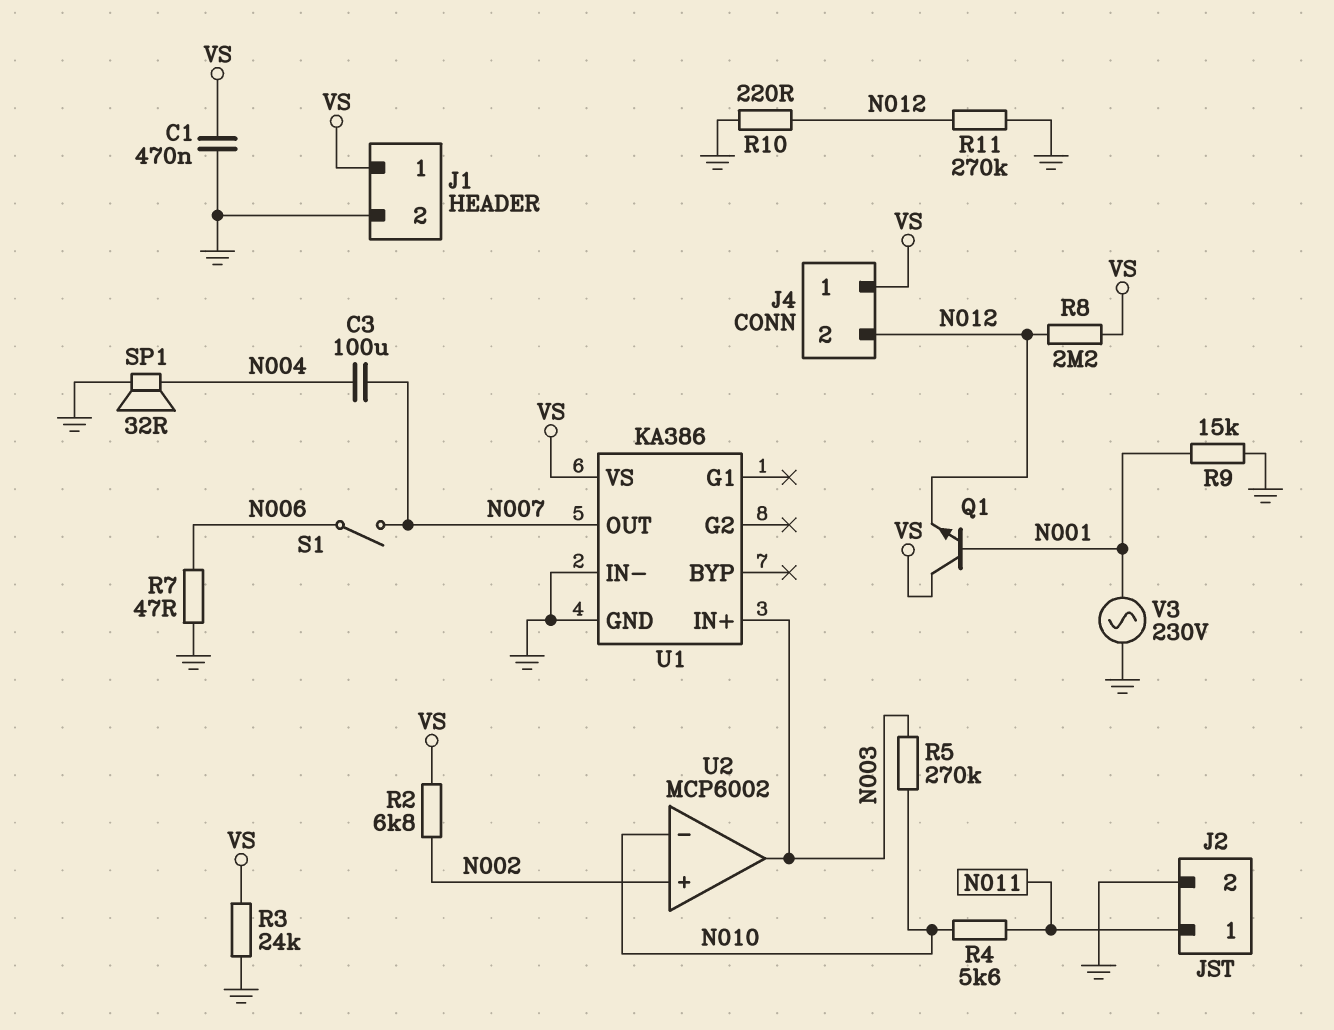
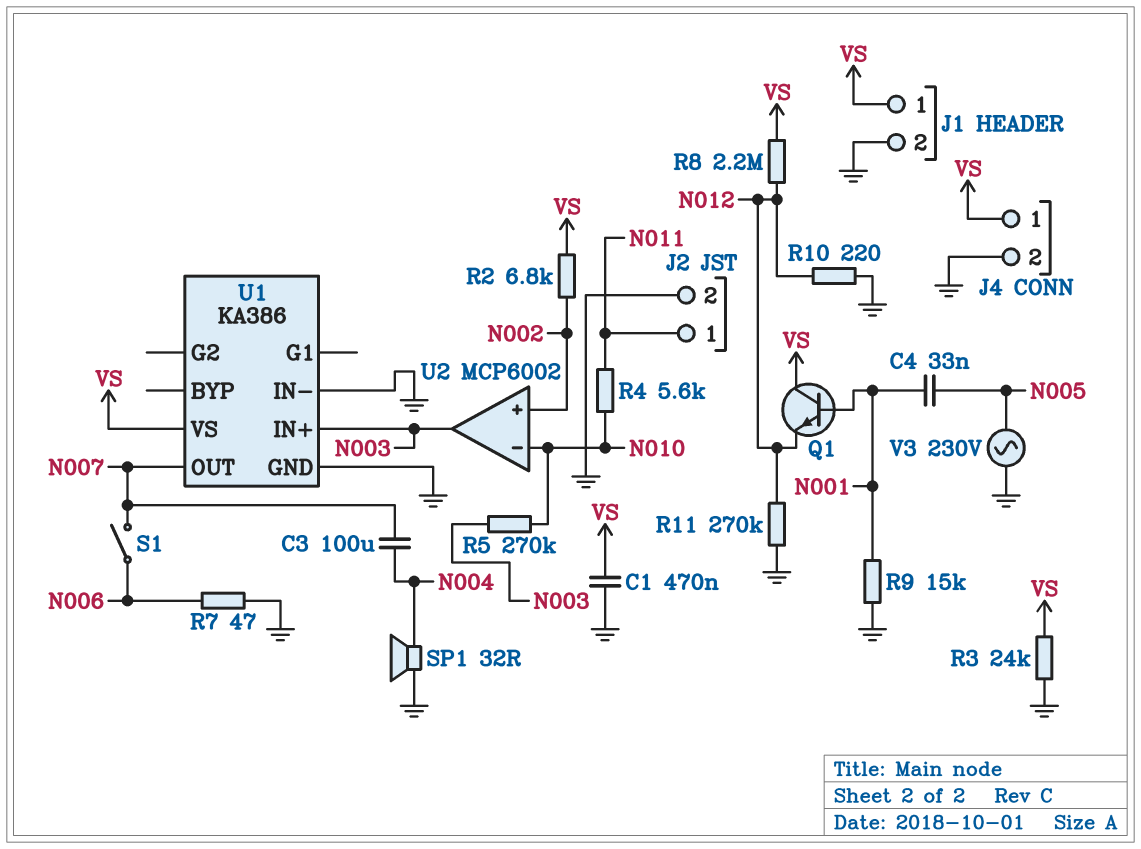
C4: none -> 33nF (N001, N005)
J4 pin 2: N012 -> GND
V3: AC 230V (GND, N001) -> AC 230V (GND, N005)

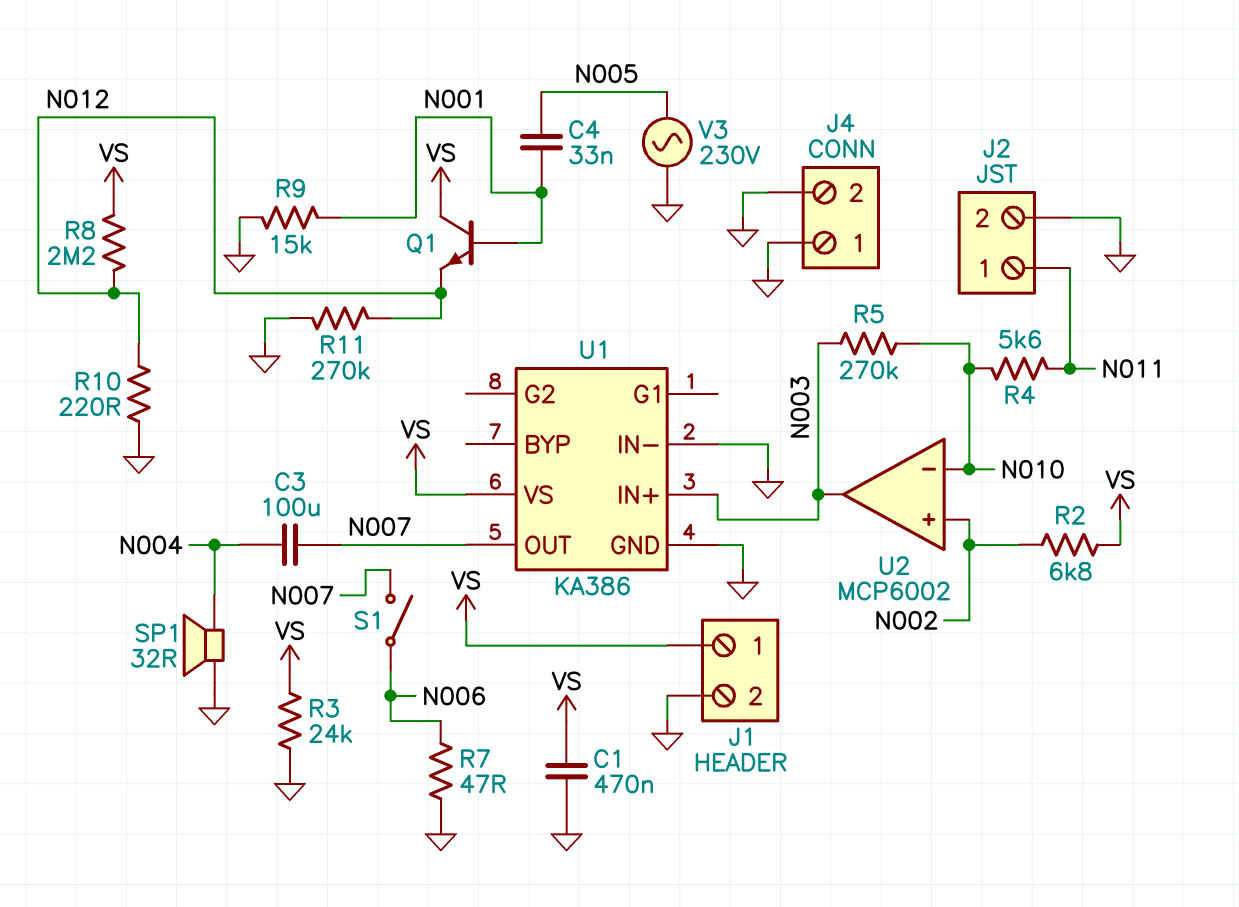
J4 pin 1: VS -> GND

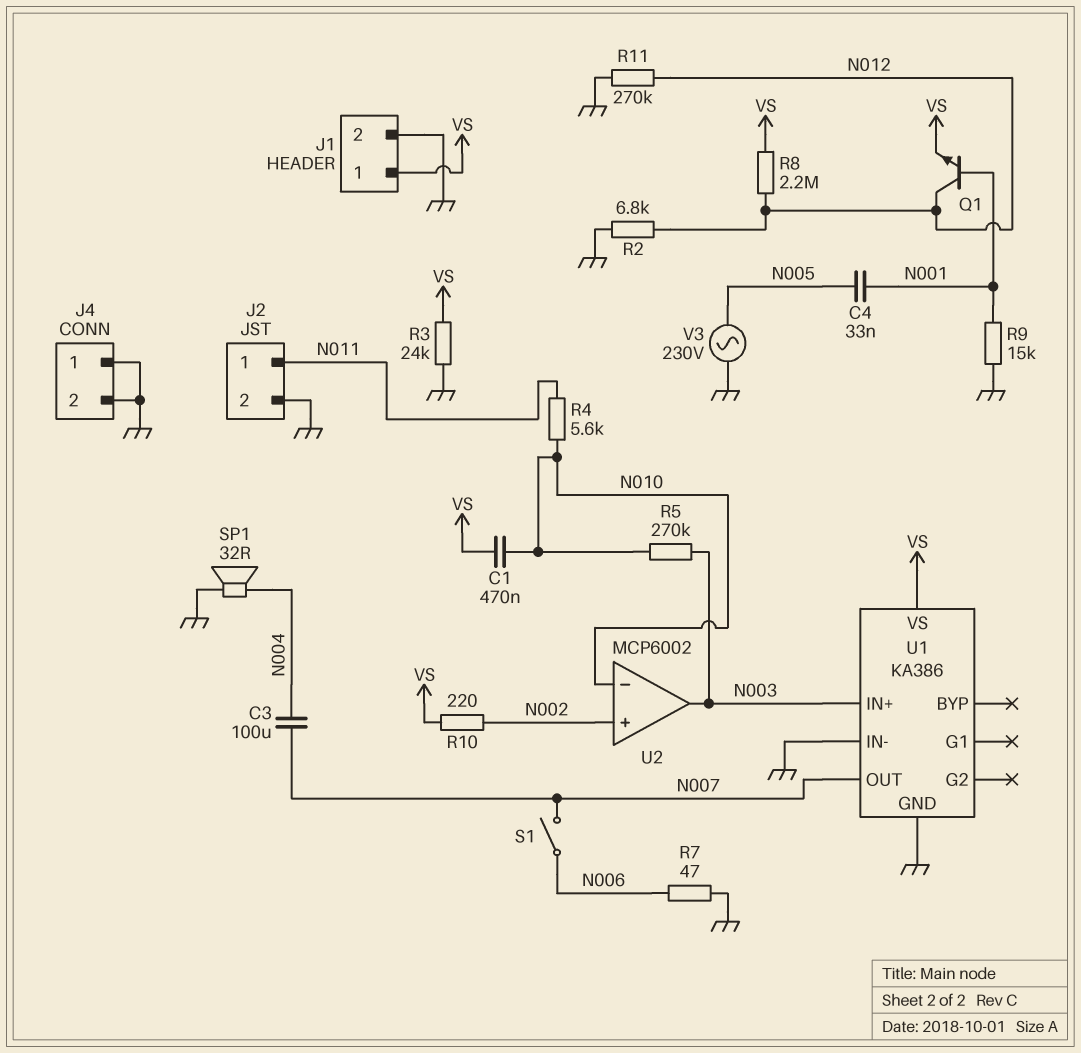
C1: 470nF (GND, VS) -> 470nF (N010, VS)
Q1: NPN (B N001, C VS, E N012) -> NPN (B N001, C N012, E VS)
R2: 6.8k (N002, VS) -> 6.8k (GND, N012)
R10: 220 (GND, N012) -> 220 (N002, VS)

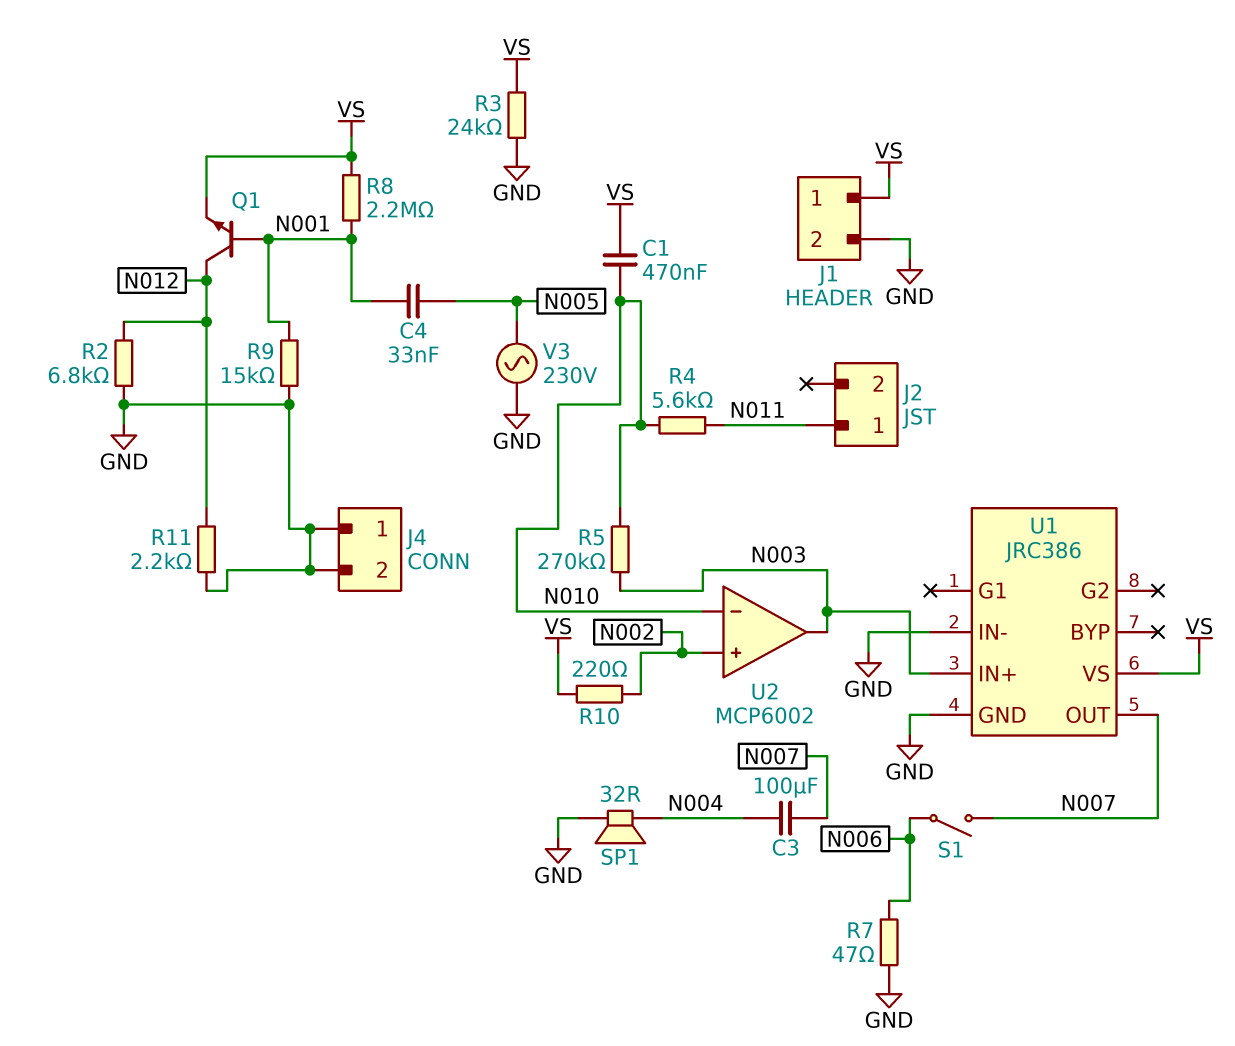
J2 pin 2: GND -> none
R8: 2.2M (N012, VS) -> 2.2M (N001, VS)
R11: 270k (GND, N012) -> 2.2k (GND, N012)
U1: KA386 -> JRC386

